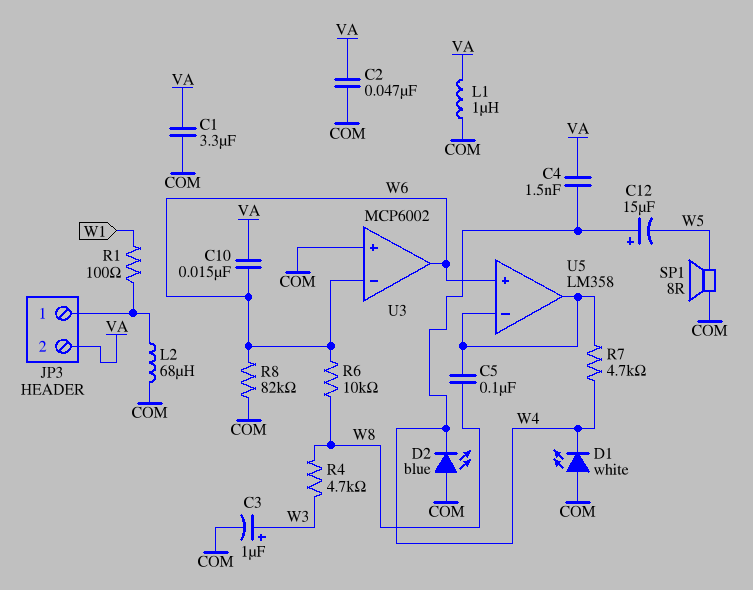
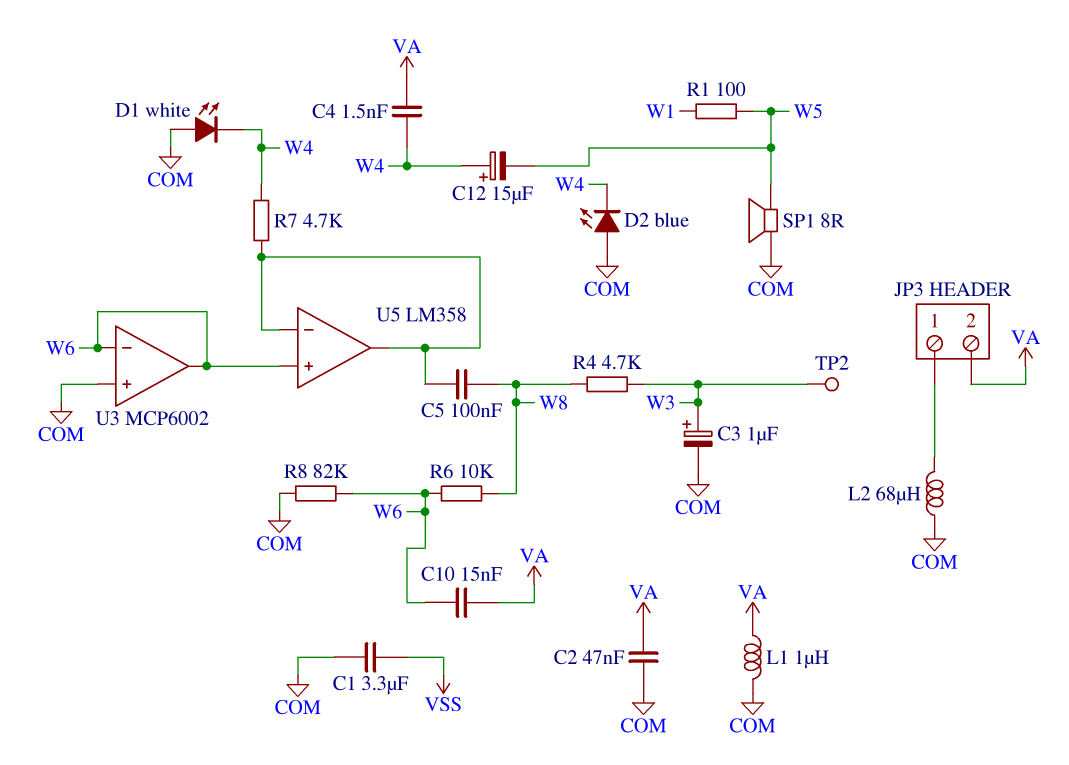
C1: 3.3uF (COM, VA) -> 3.3uF (COM, VSS)
R1: 100 (JP3/1, W1) -> 100 (W1, W5)
TP2: none -> test point (W3)

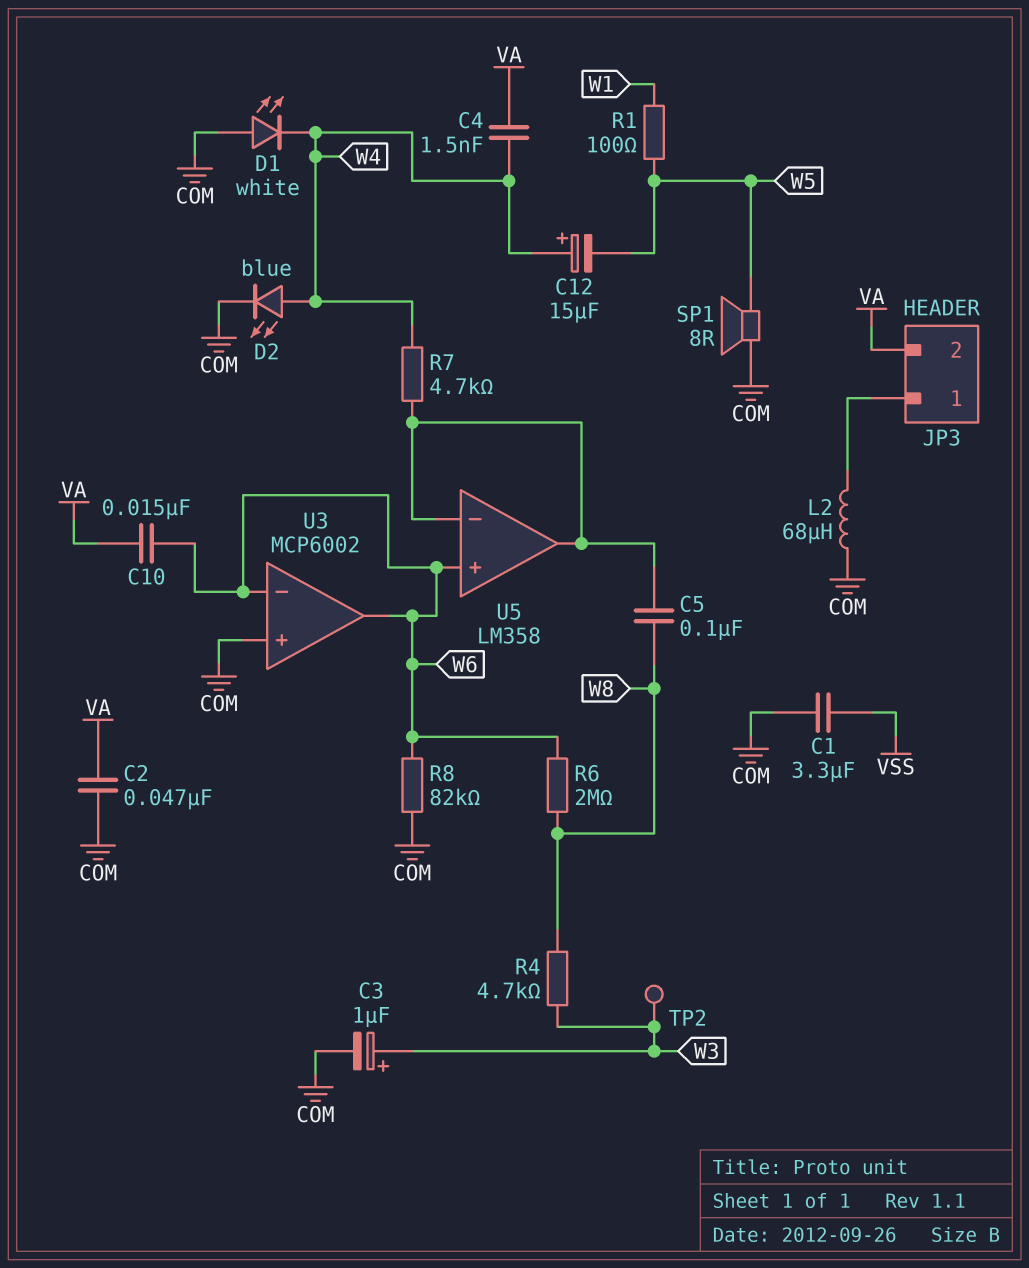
D2: LED blue (A COM, K W4) -> LED blue (A W4, K COM)
L1: 1uH (COM, VA) -> none
R6: 10k (W6, W8) -> 2M (W6, W8)

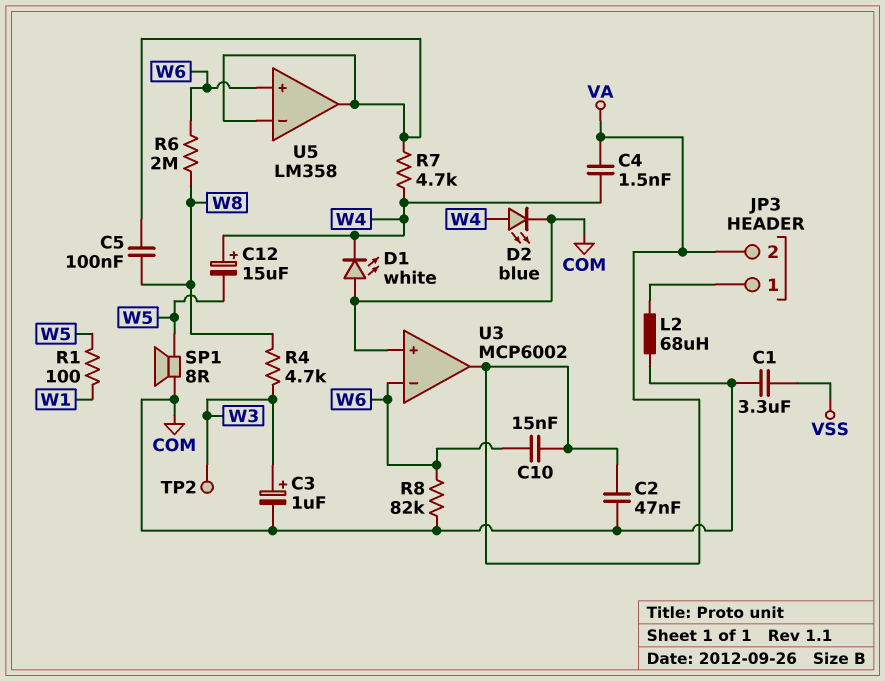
U3 pin out: W6 -> VA

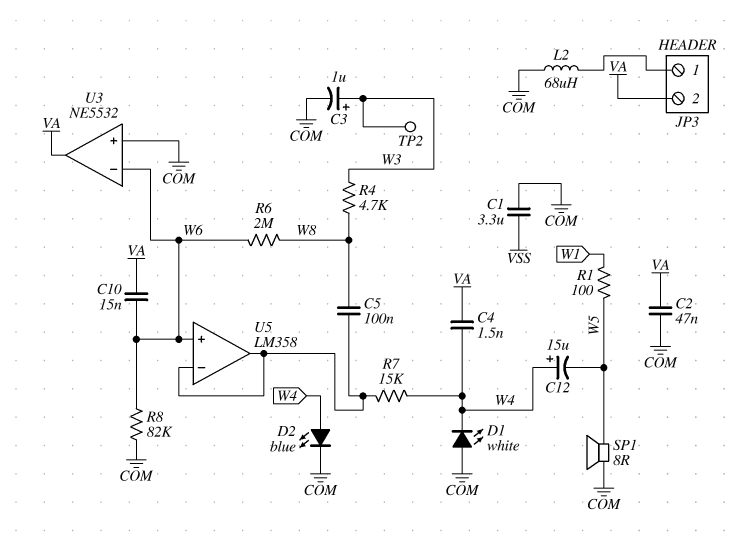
R7: 4.7k (U5/in-, W4) -> 15k (U5/in-, W4)
U3: MCP6002 -> NE5532

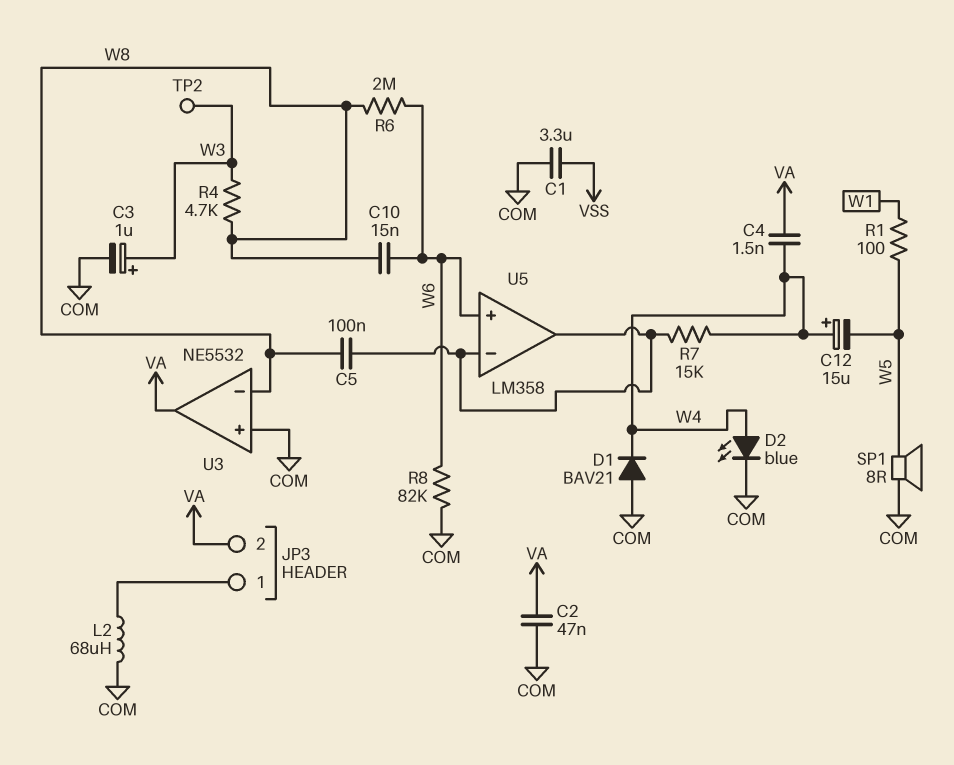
C10: 15nF (VA, W6) -> 15nF (W6, W8)
D1: LED white (A COM, K W4) -> diode BAV21 (A COM, K W4)
U3 pin in-: W6 -> W8

